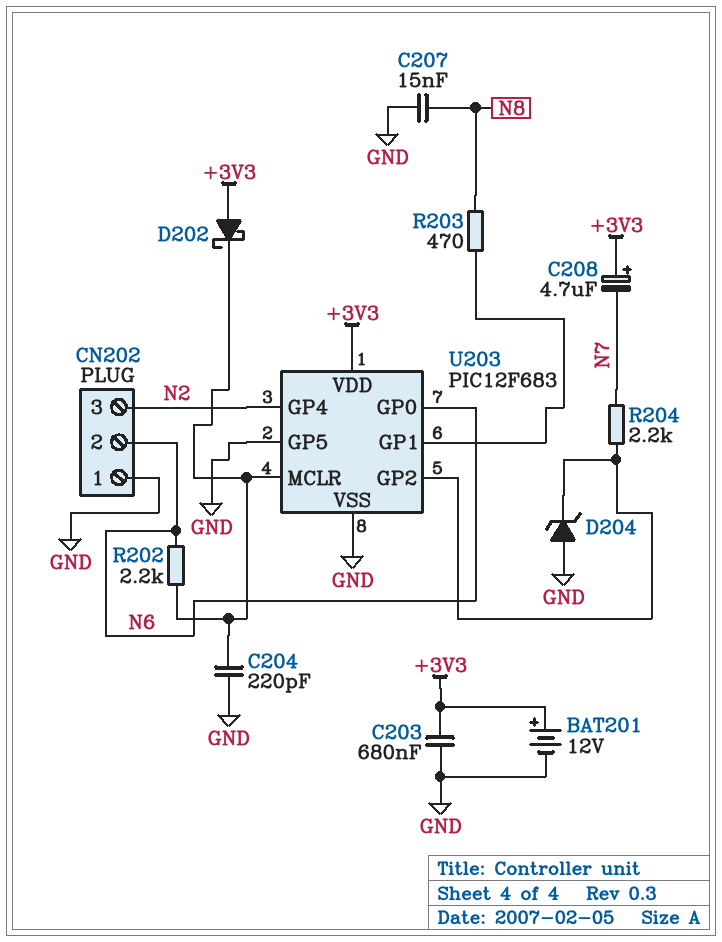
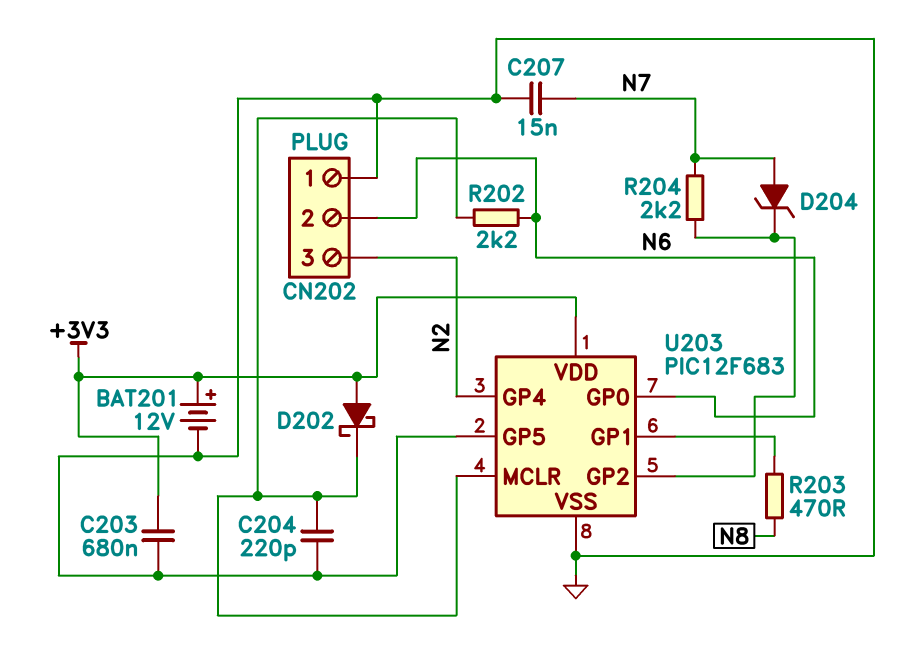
C207: 15nF (GND, N8) -> 15nF (GND, N7)
C208: 4.7uF (plus +3V3, minus N7) -> none
D204: zener (A GND, K U203/GP2) -> zener (A N7, K U203/GP2)

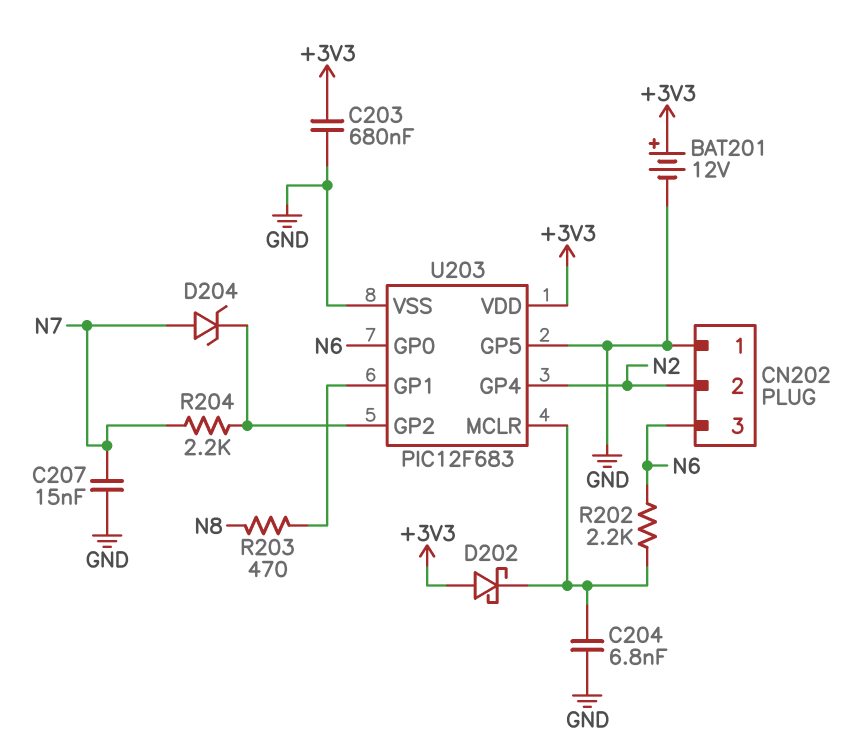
C204: 220pF (GND, U203/MCLR) -> 6.8nF (GND, U203/MCLR)
CN202 pin 2: N6 -> N2
CN202 pin 3: N2 -> N6

